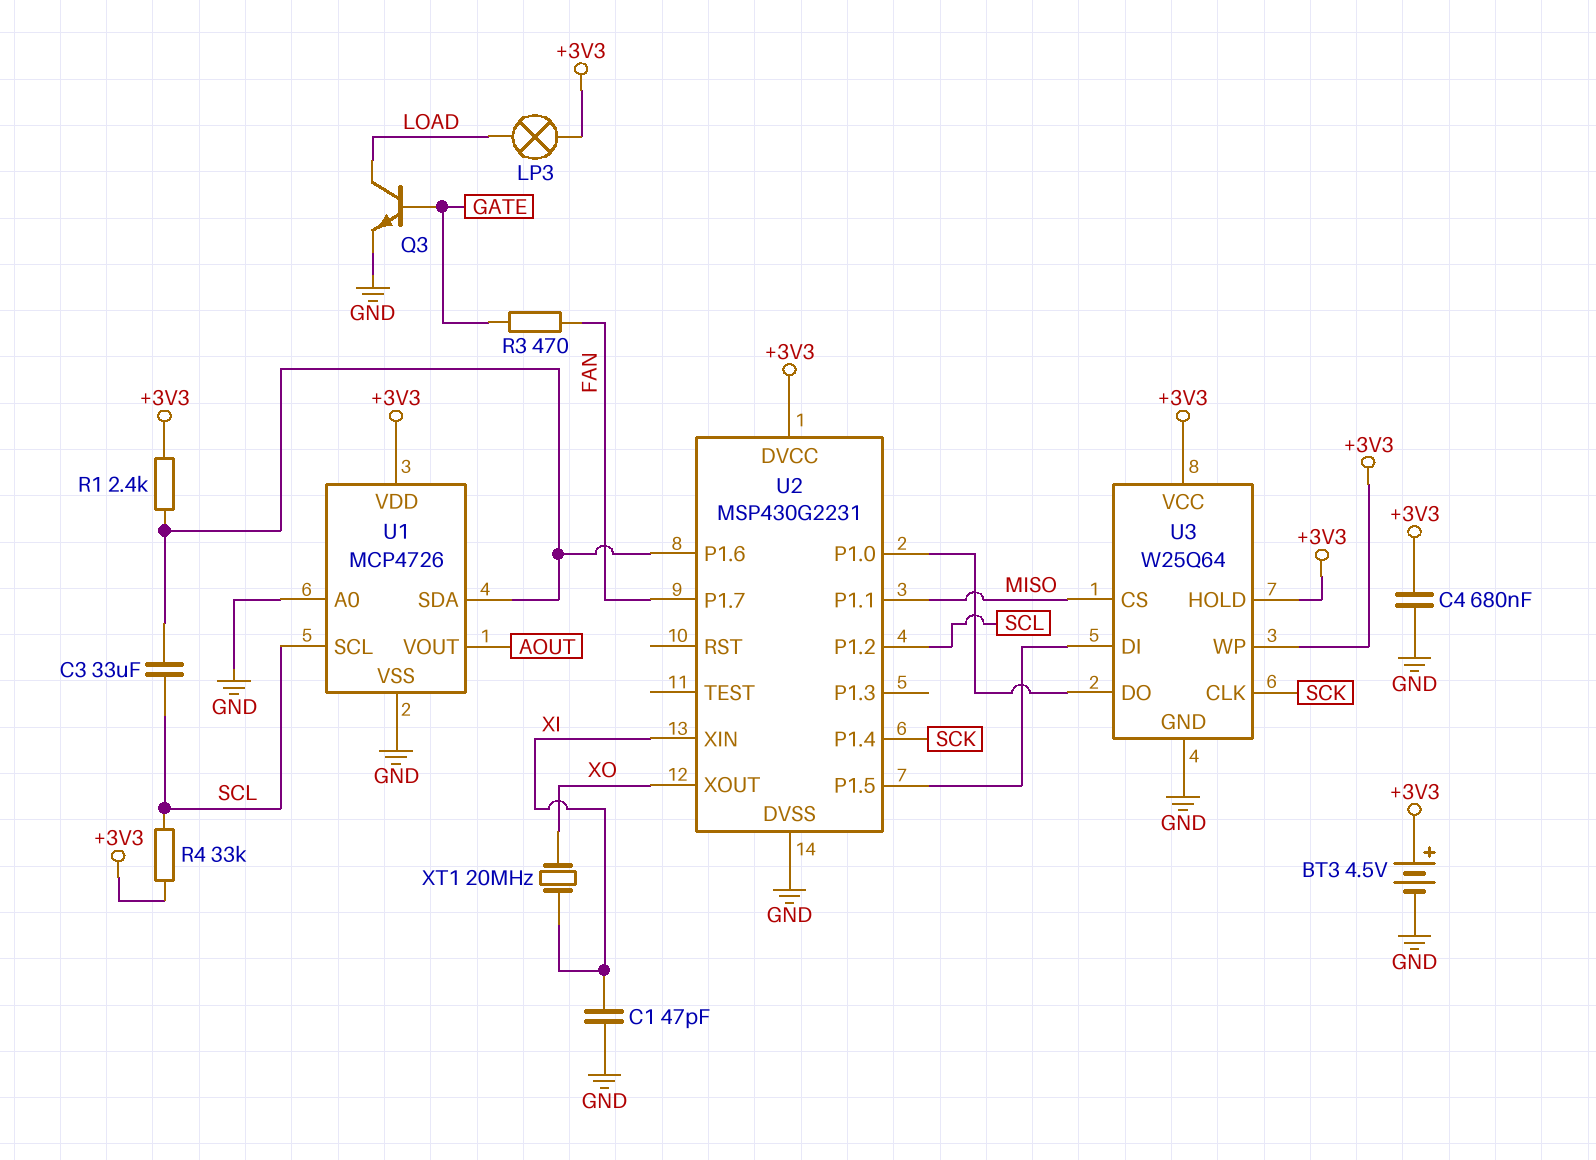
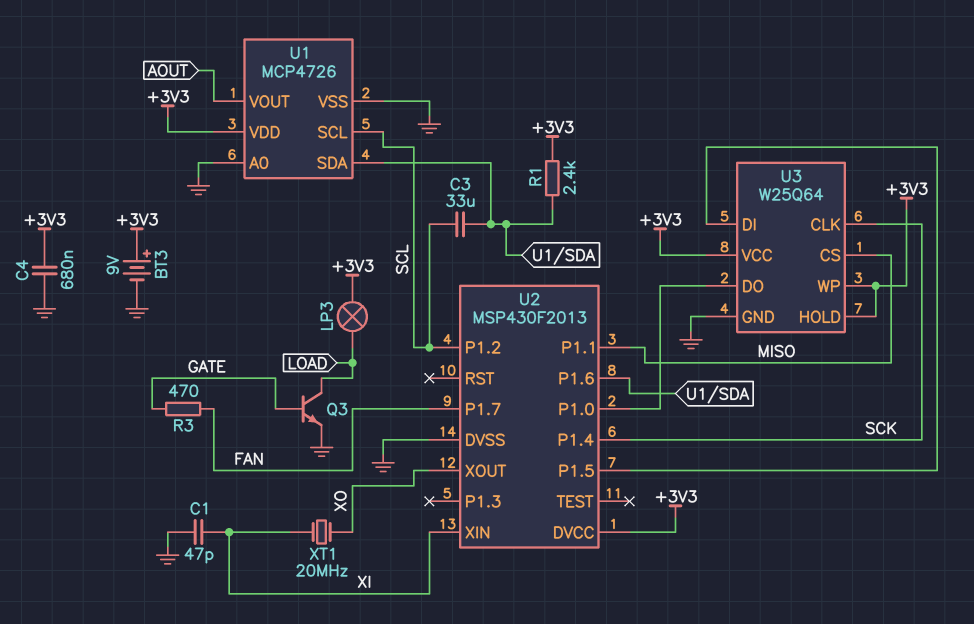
BT3: 4.5V (plus +3V3, minus GND) -> 9V (plus +3V3, minus GND)
R4: 33k (+3V3, SCL) -> none
U2: MSP430G2231 -> MSP430F2013

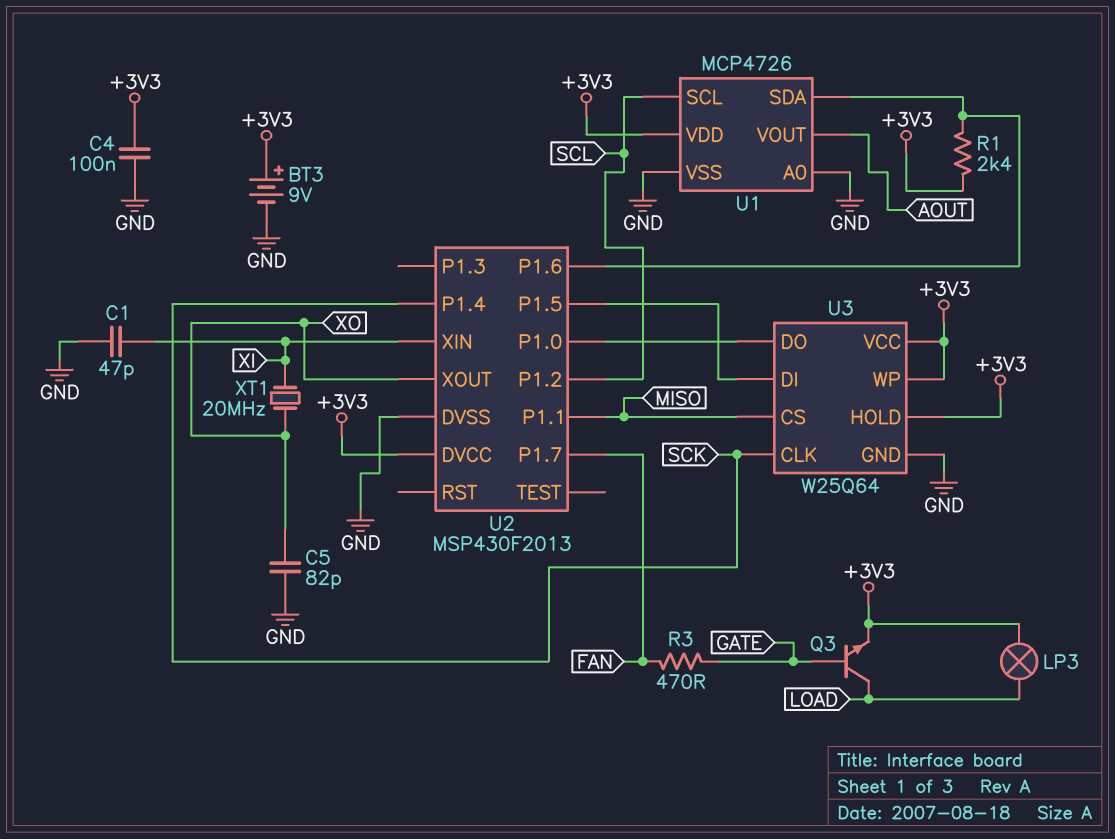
C3: 33uF (SCL, U1/SDA) -> none
C4: 680nF (+3V3, GND) -> 100nF (+3V3, GND)
C5: none -> 82pF (GND, XO)
Q3: NPN (B GATE, C LOAD, E GND) -> NPN (B GATE, C LOAD, E +3V3)

